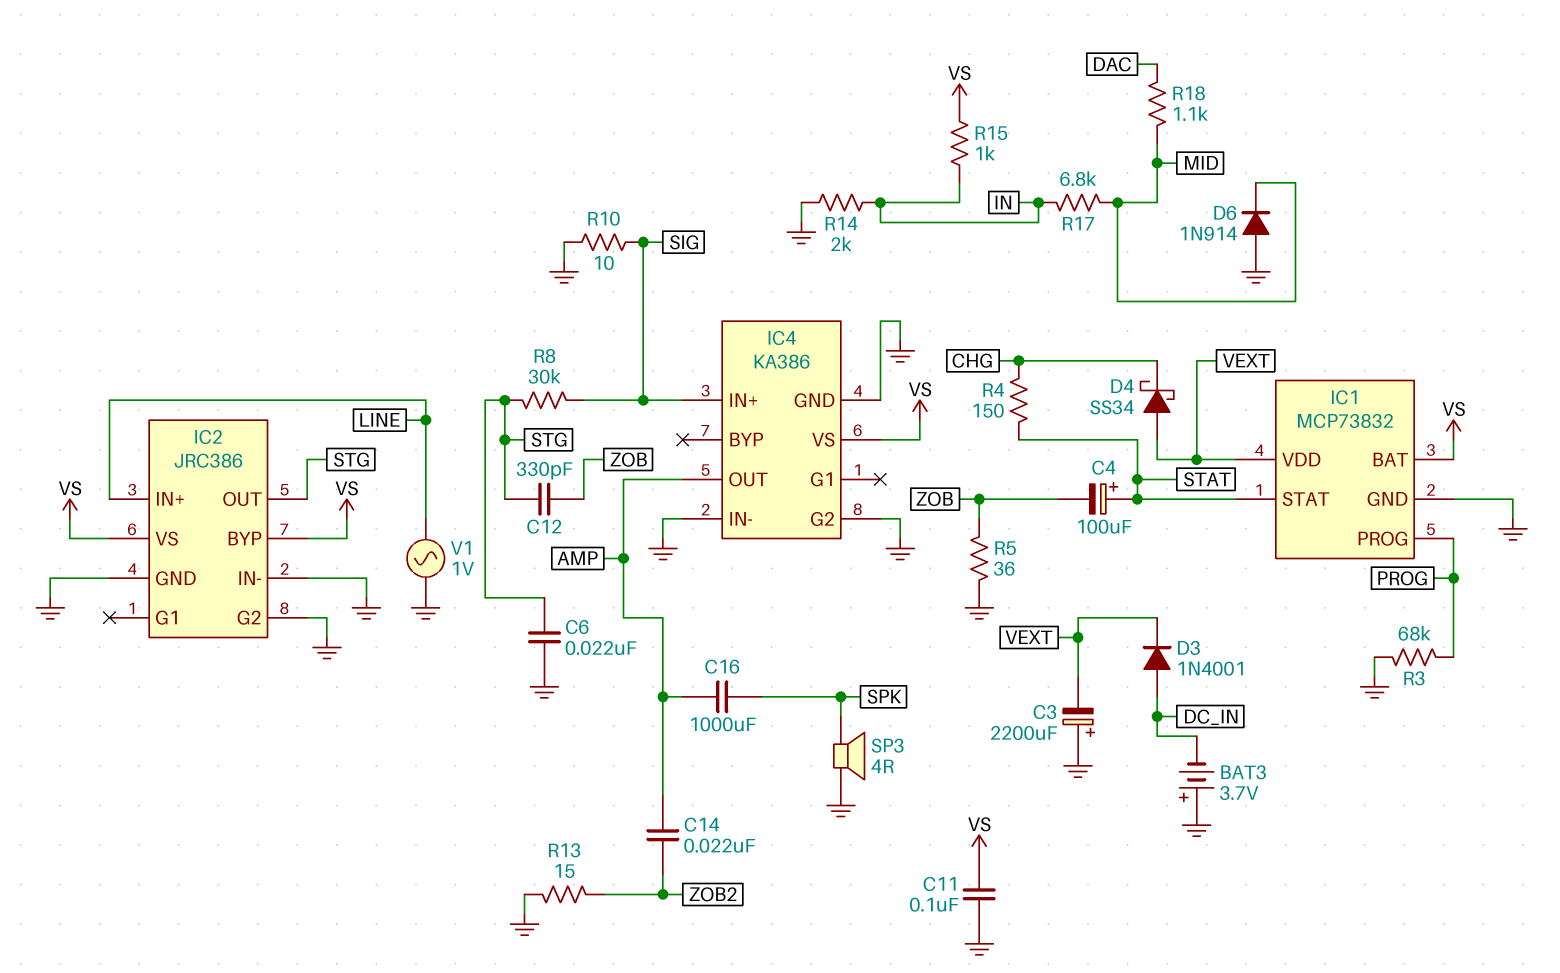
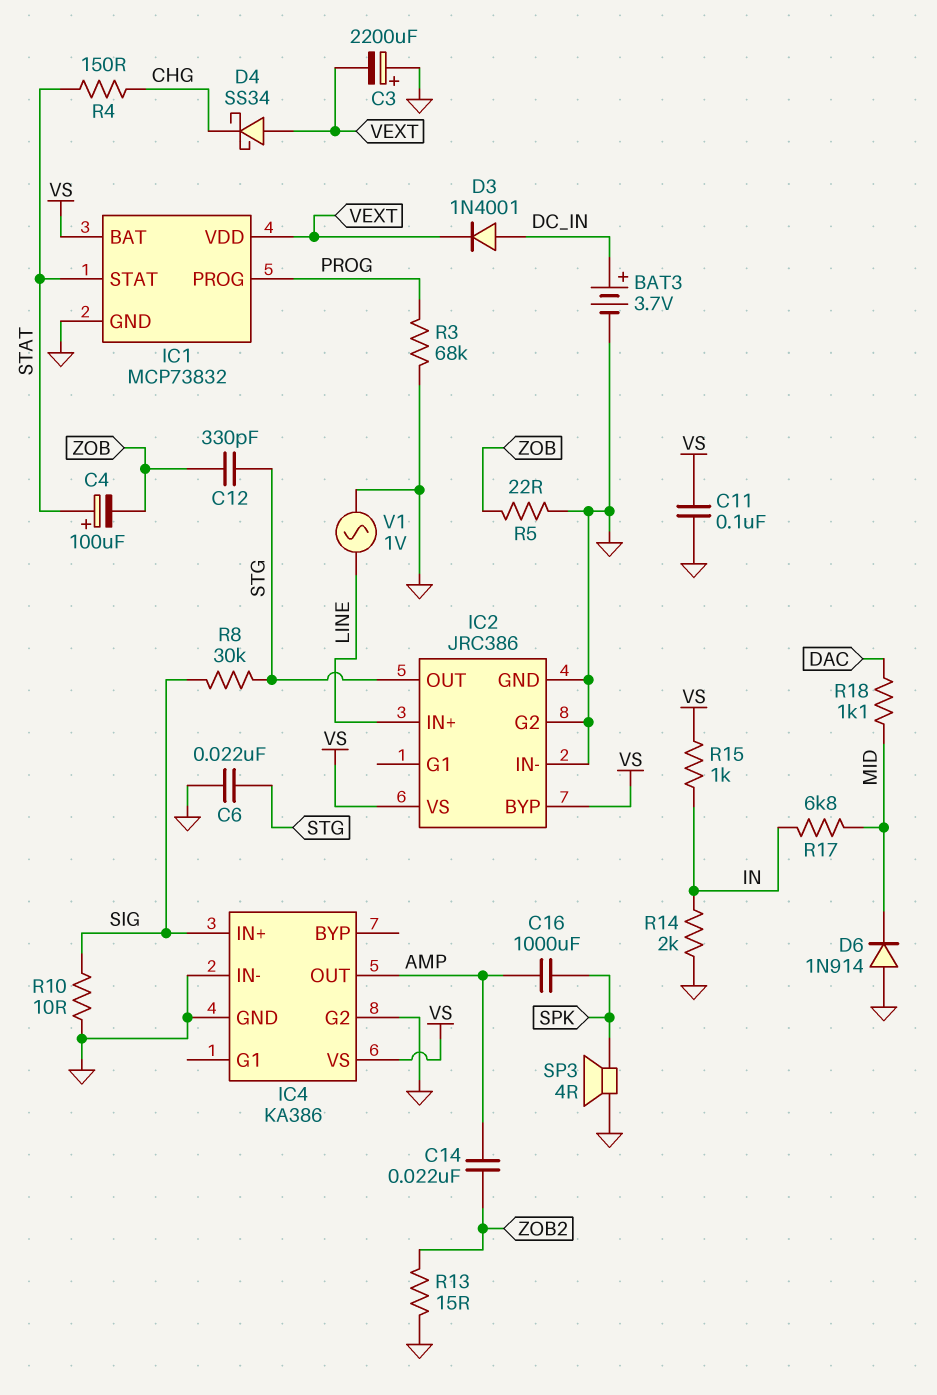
BAT3: 3.7V (plus GND, minus DC_IN) -> 3.7V (plus DC_IN, minus GND)
R5: 36 (GND, ZOB) -> 22 (GND, ZOB)

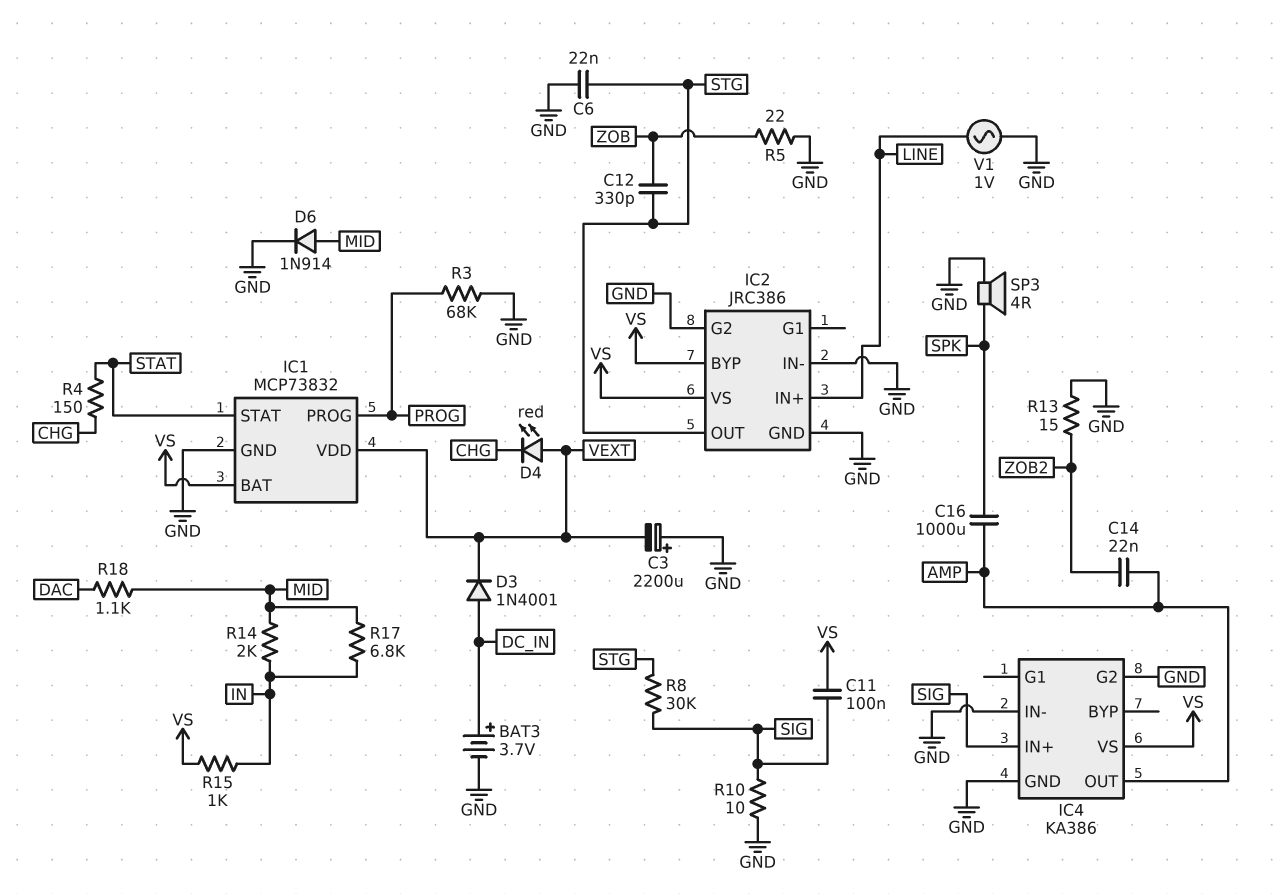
C4: 100uF (plus STAT, minus ZOB) -> none
C11: 100nF (GND, VS) -> 100nF (SIG, VS)
D4: schottky SS34 (A VEXT, K CHG) -> LED red (A VEXT, K CHG)
D6: diode 1N914 (A GND, K MID) -> diode 1N914 (A MID, K GND)
R14: 2k (GND, IN) -> 2k (IN, MID)

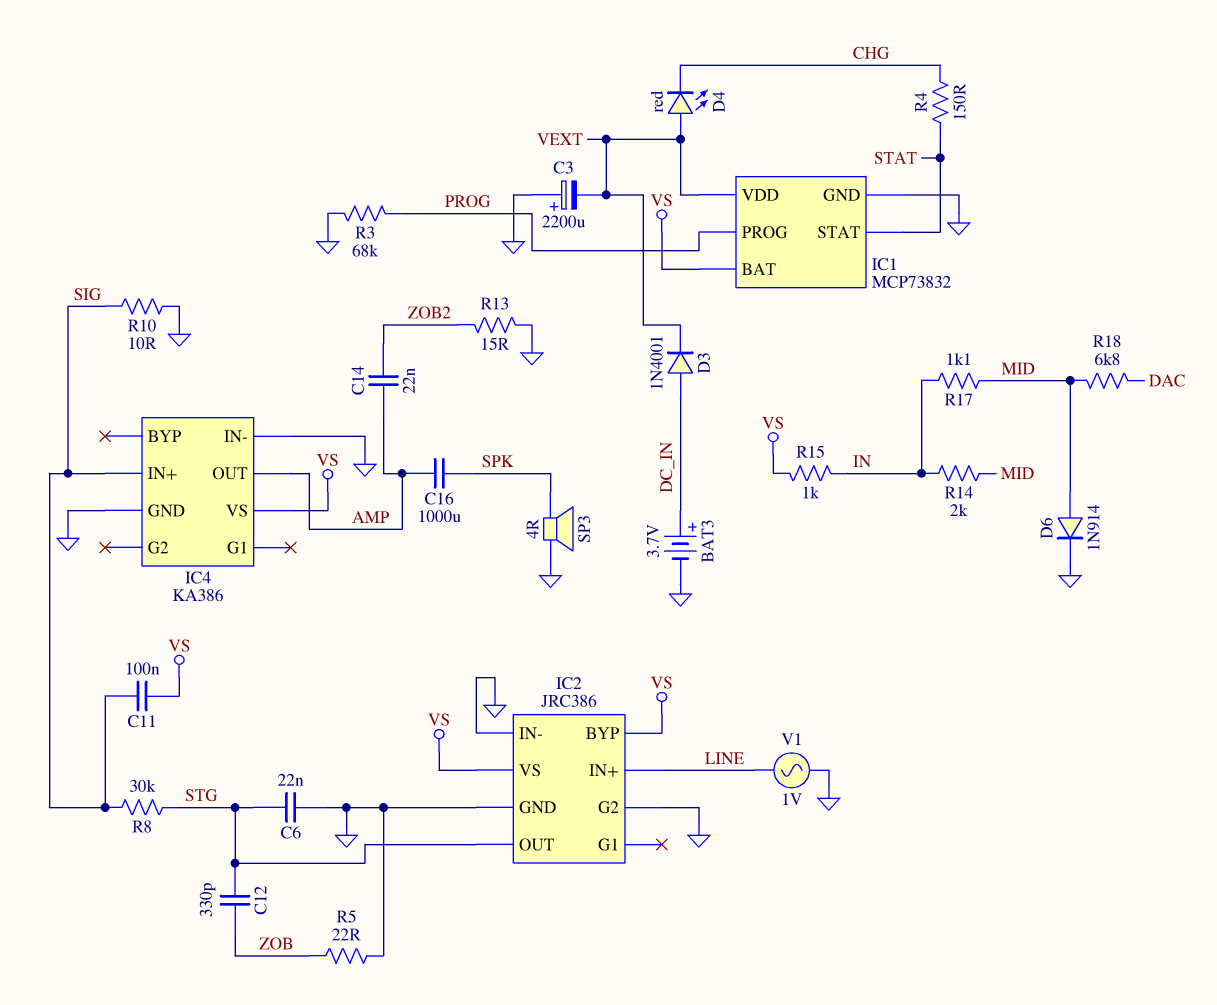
IC4 pin G2: GND -> none
R17: 6.8k (IN, MID) -> 1.1k (IN, MID)
R18: 1.1k (DAC, MID) -> 6.8k (DAC, MID)

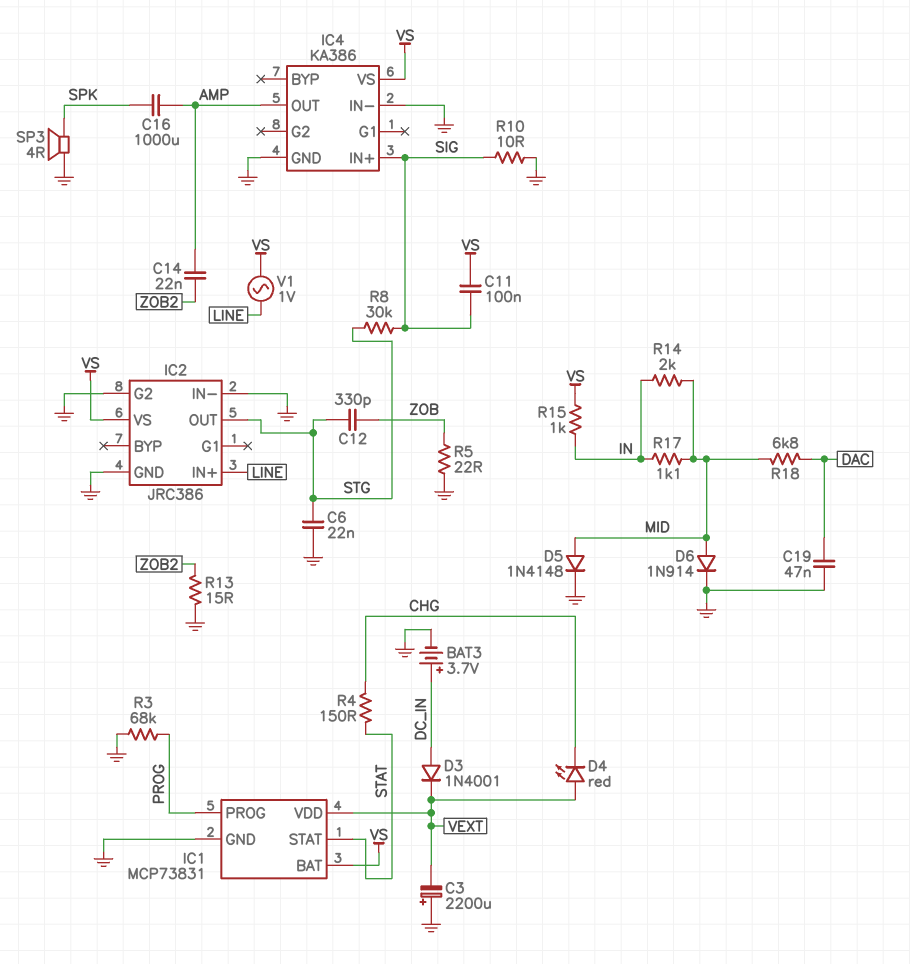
C19: none -> 47nF (DAC, GND)
D5: none -> diode 1N4148 (A MID, K GND)
IC1: MCP73832 -> MCP73831
IC2 pin BYP: VS -> none
V1: AC 1V (GND, LINE) -> AC 1V (LINE, VS)

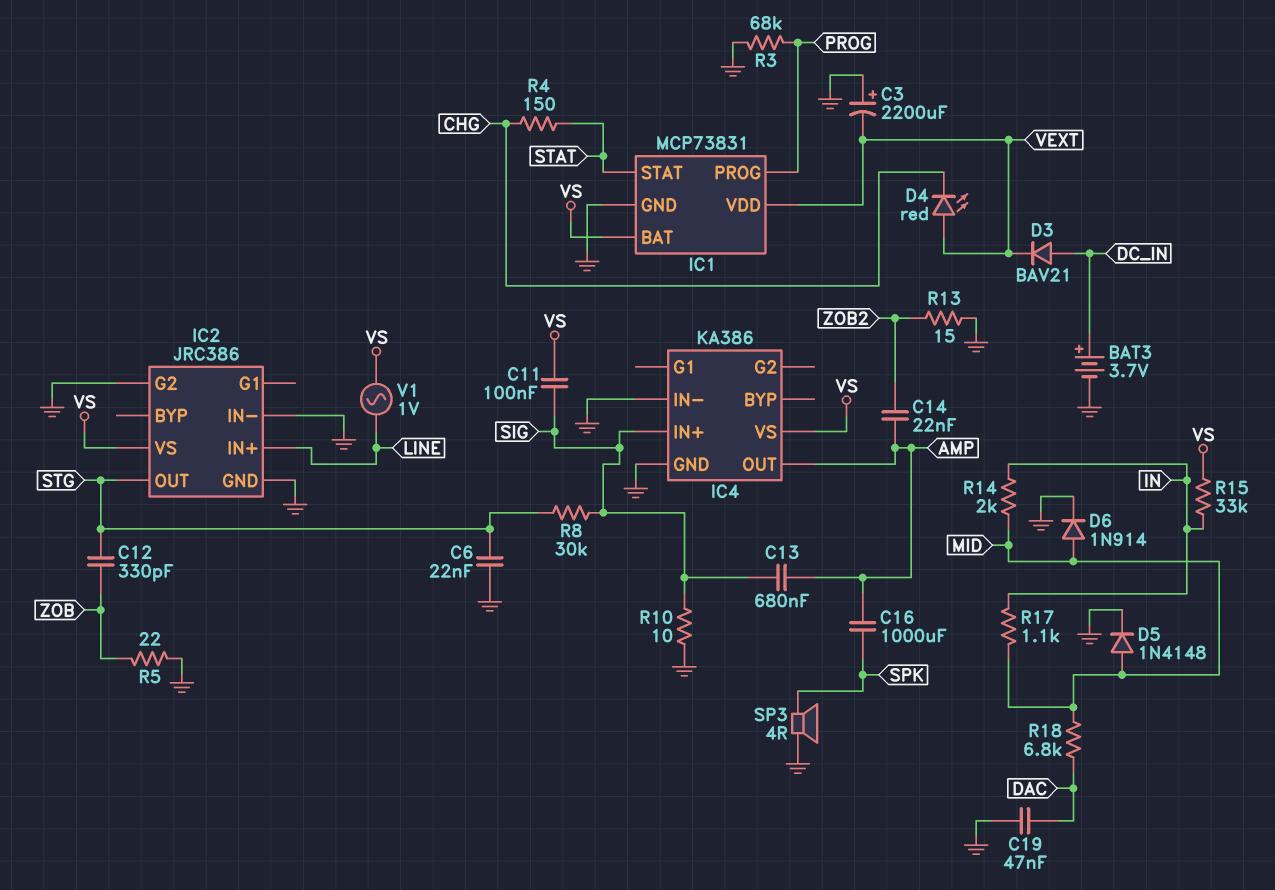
C13: none -> 680nF (AMP, SIG)
D3: diode 1N4001 (A DC_IN, K VEXT) -> diode BAV21 (A DC_IN, K VEXT)
R15: 1k (IN, VS) -> 33k (IN, VS)

